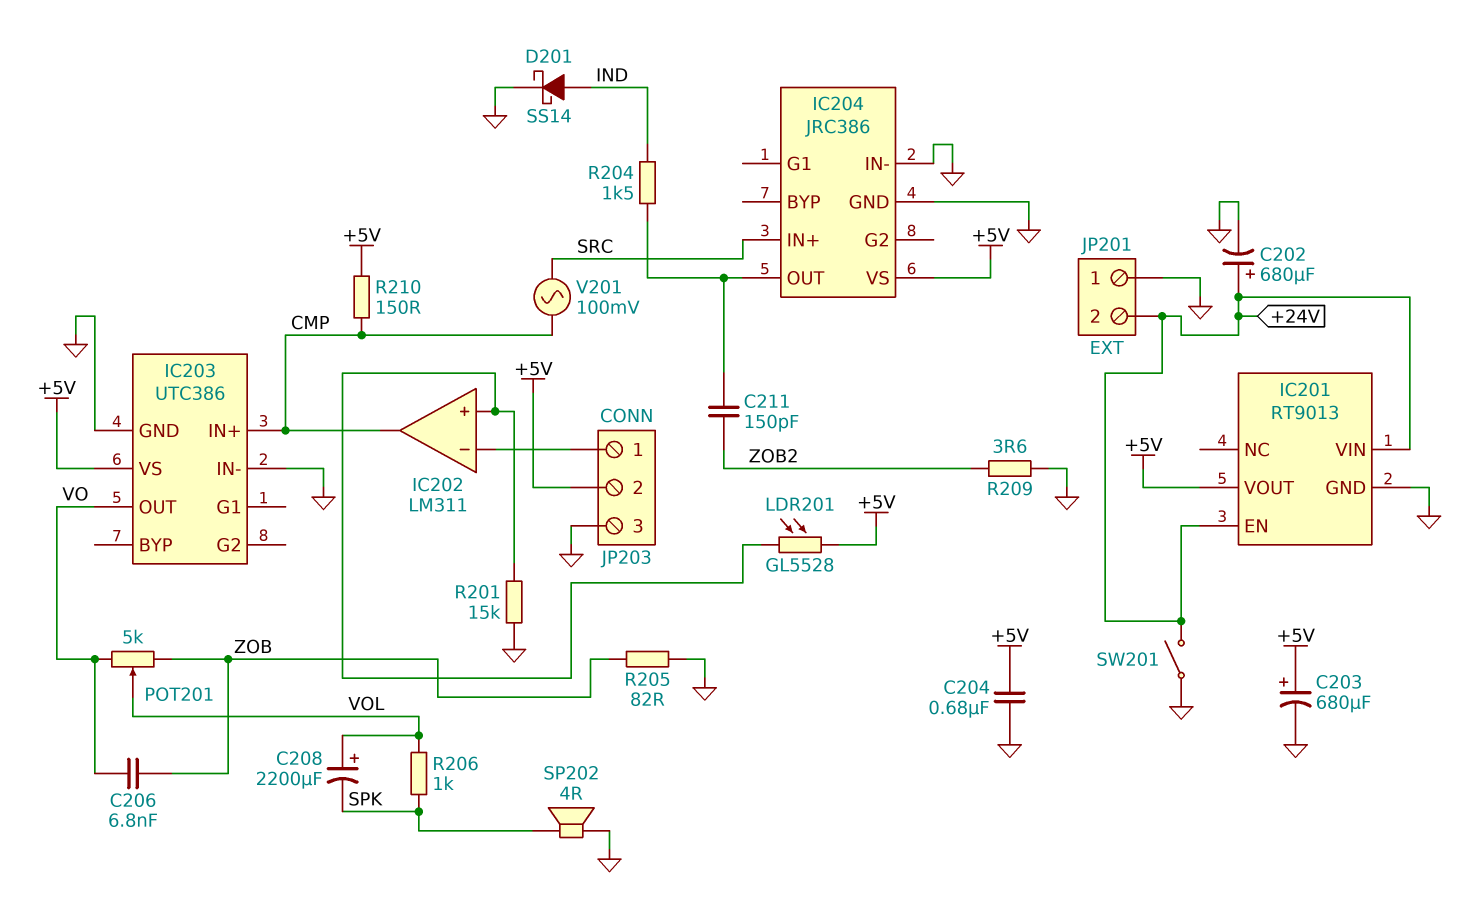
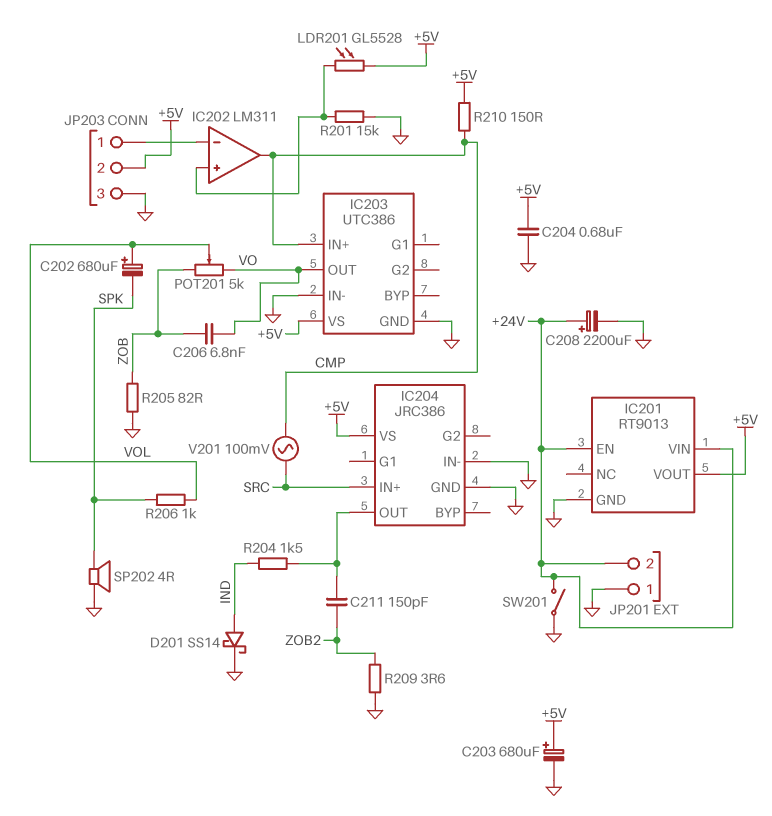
C202: 680uF (plus +24V, minus GND) -> 680uF (plus VOL, minus SPK)
C208: 2200uF (plus VOL, minus SPK) -> 2200uF (plus +24V, minus GND)

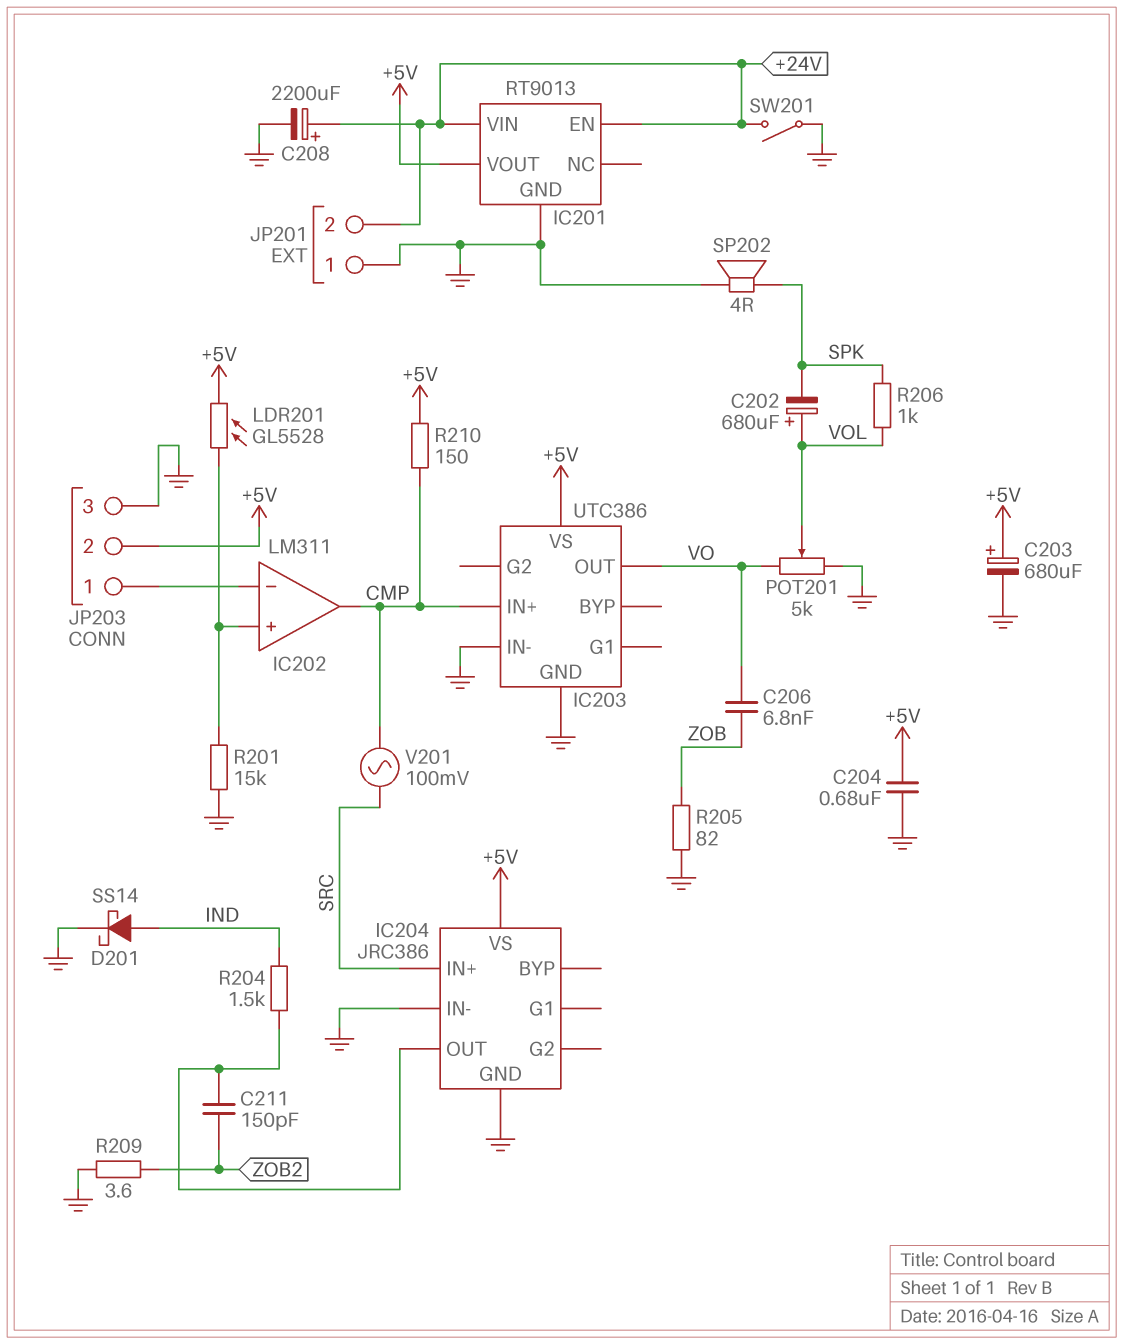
POT201: 5k (VO, ZOB, wiper VOL) -> 5k (GND, VO, wiper VOL)

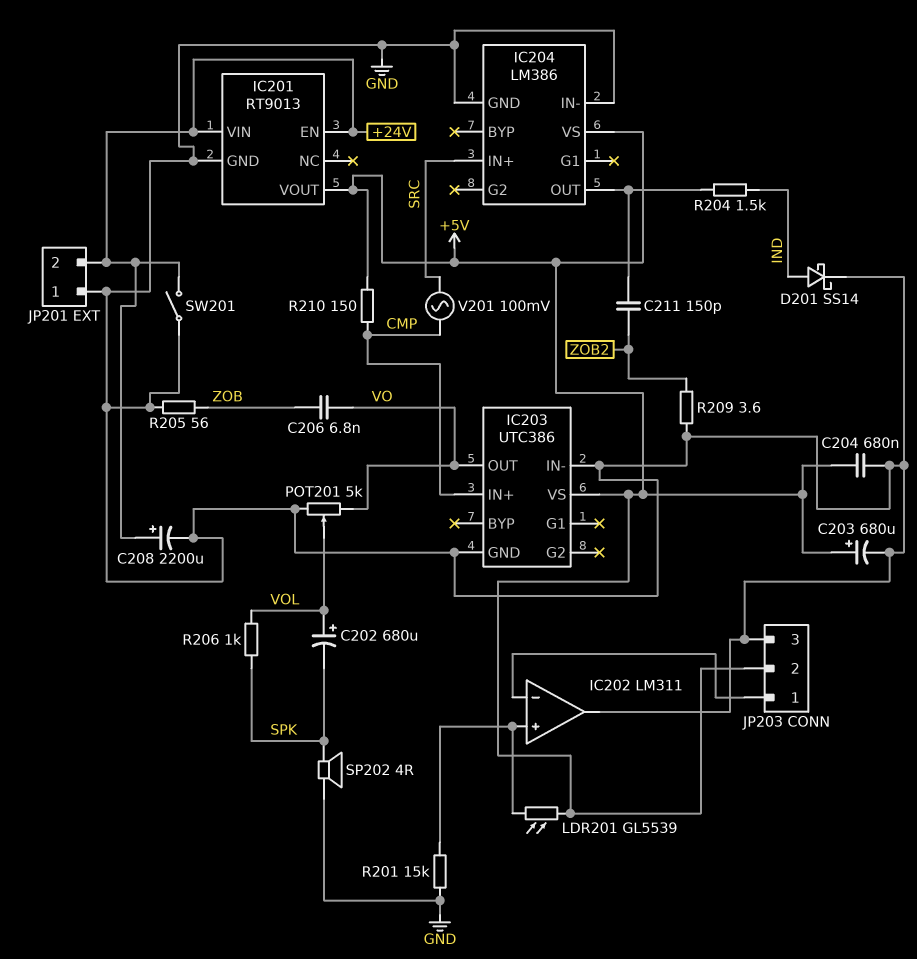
IC202 pin out: CMP -> GND
IC204: JRC386 -> LM386
LDR201: GL5528 (+5V, IC202/in+) -> GL5539 (+5V, IC202/in+)
R205: 82 (GND, ZOB) -> 56 (GND, ZOB)

